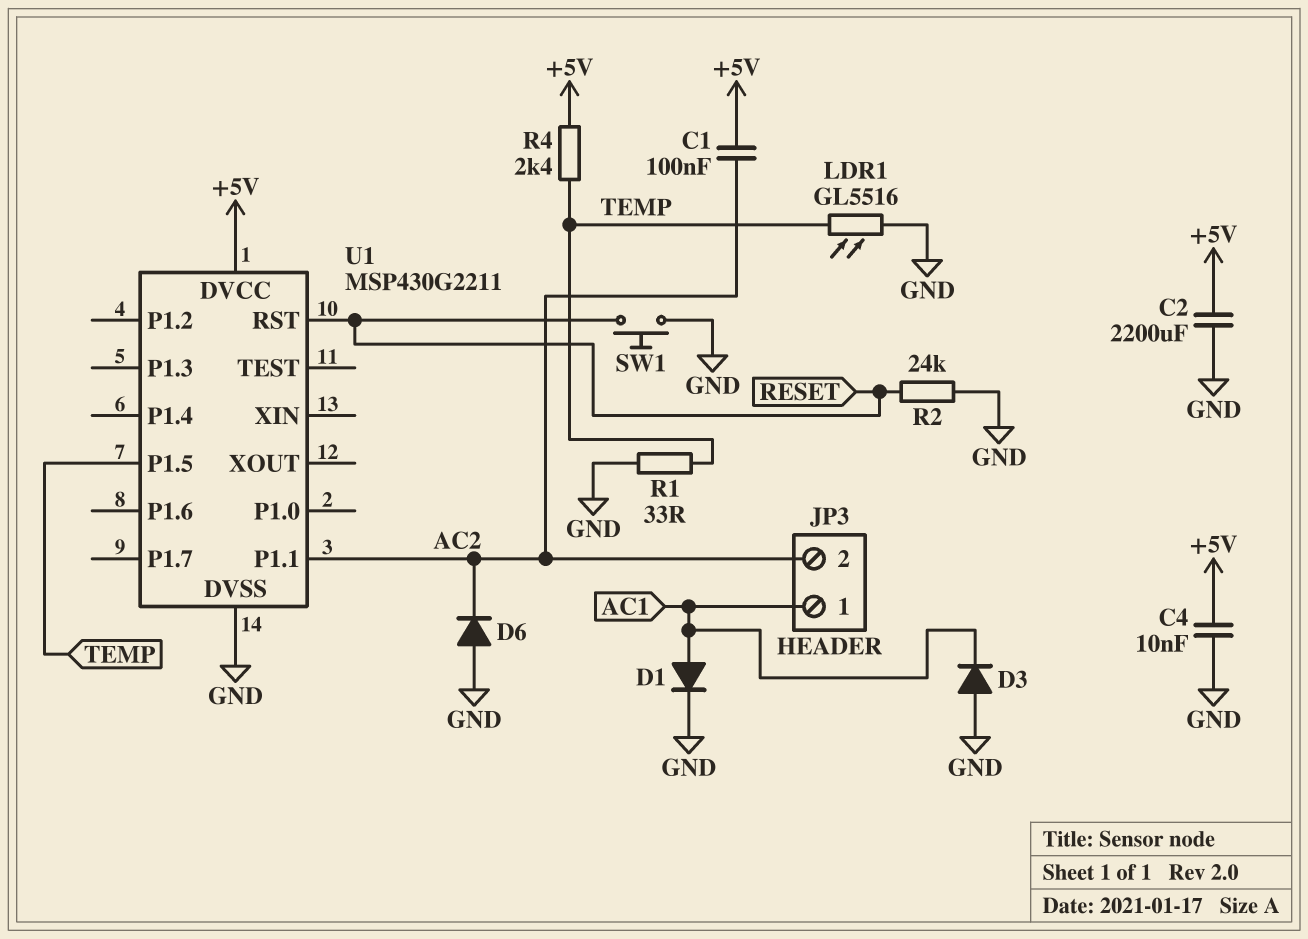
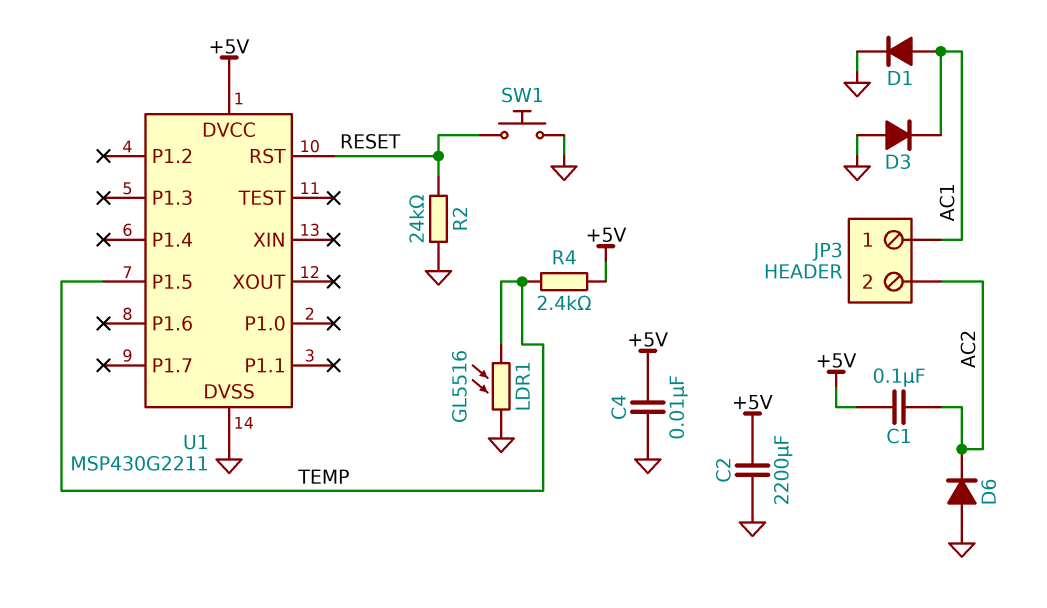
R1: 33 (GND, TEMP) -> none
U1 pin P1.1: AC2 -> none

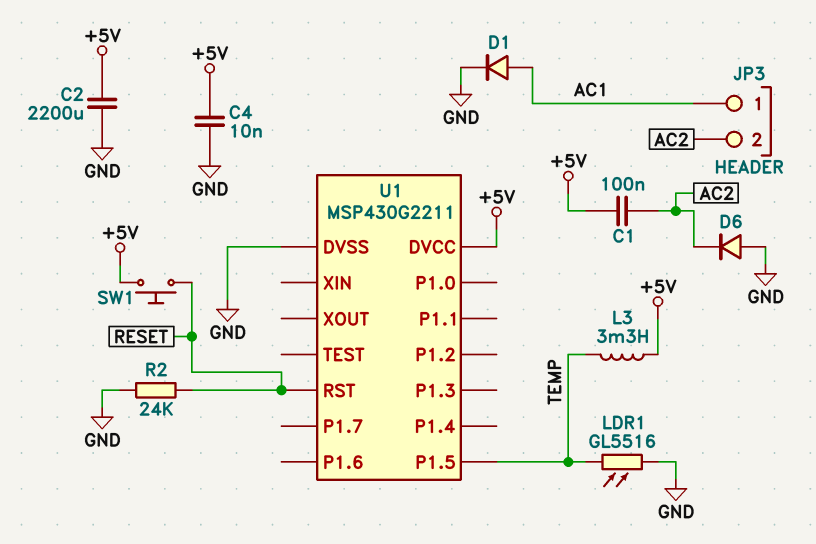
D3: diode (A GND, K AC1) -> none
L3: none -> 3.3mH (+5V, TEMP)
R4: 2.4k (+5V, TEMP) -> none
SW1: button (GND, RESET) -> button (+5V, RESET)

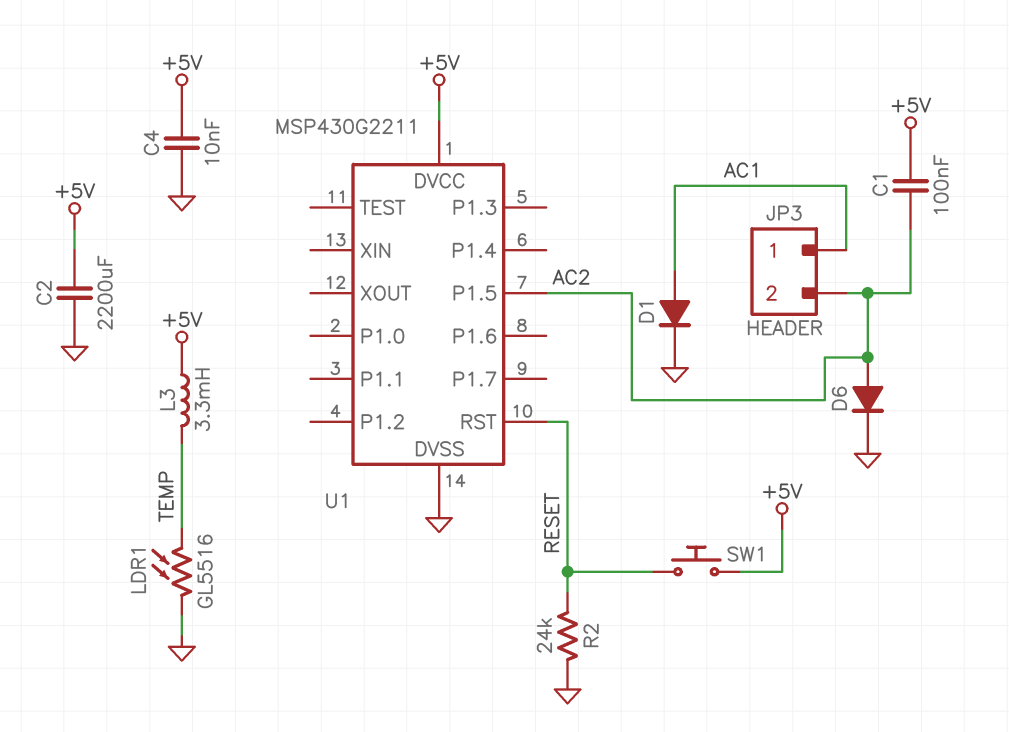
D6: diode (A GND, K AC2) -> diode (A AC2, K GND)
U1 pin P1.5: TEMP -> AC2

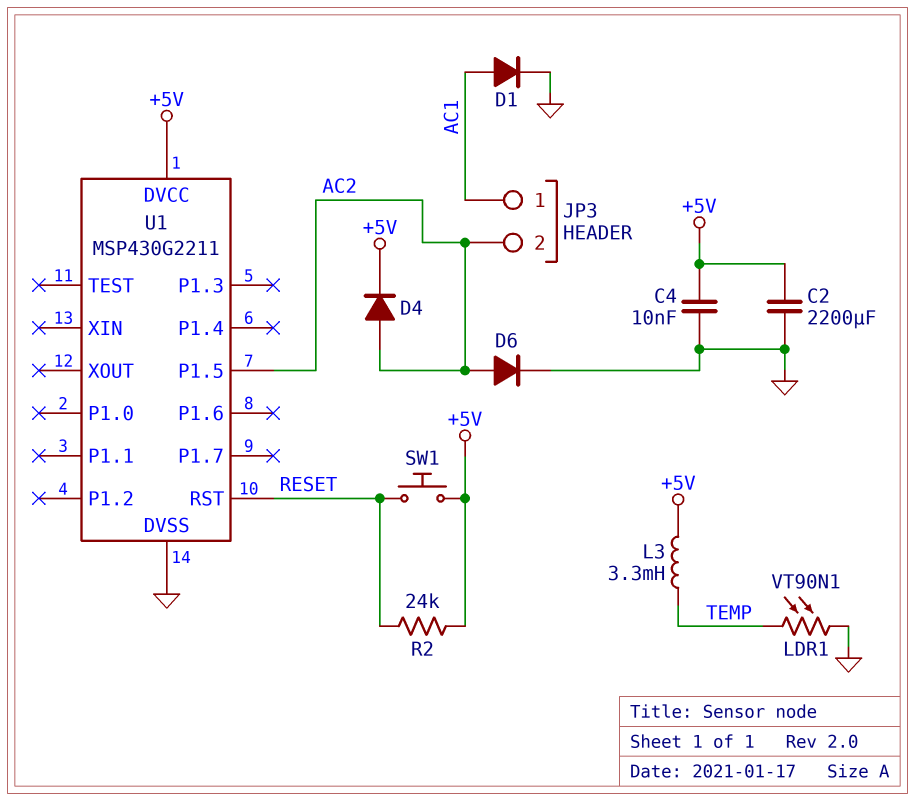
C1: 100nF (+5V, AC2) -> none
D4: none -> diode (A AC2, K +5V)
LDR1: GL5516 (GND, TEMP) -> VT90N1 (GND, TEMP)
R2: 24k (GND, RESET) -> 24k (+5V, RESET)

